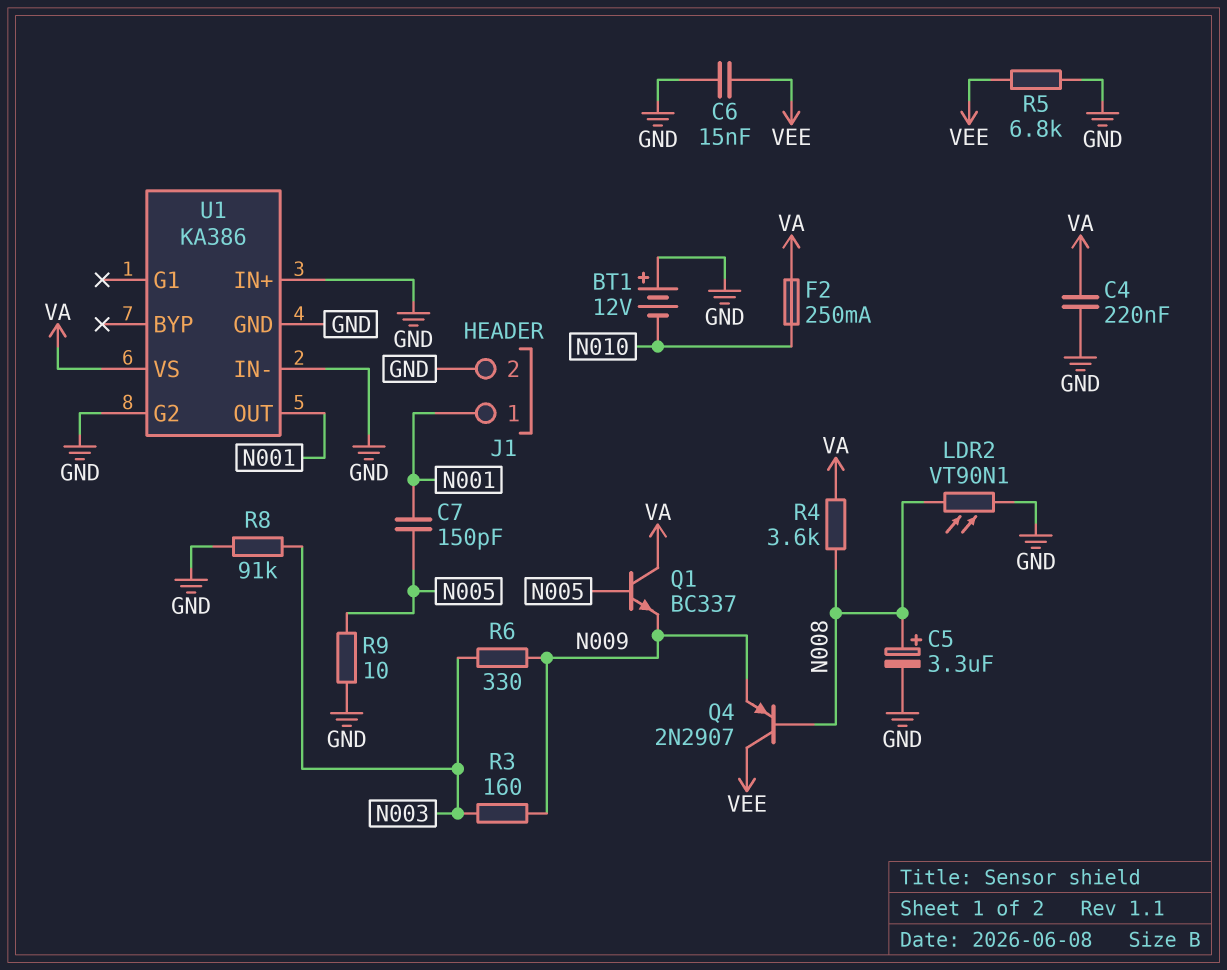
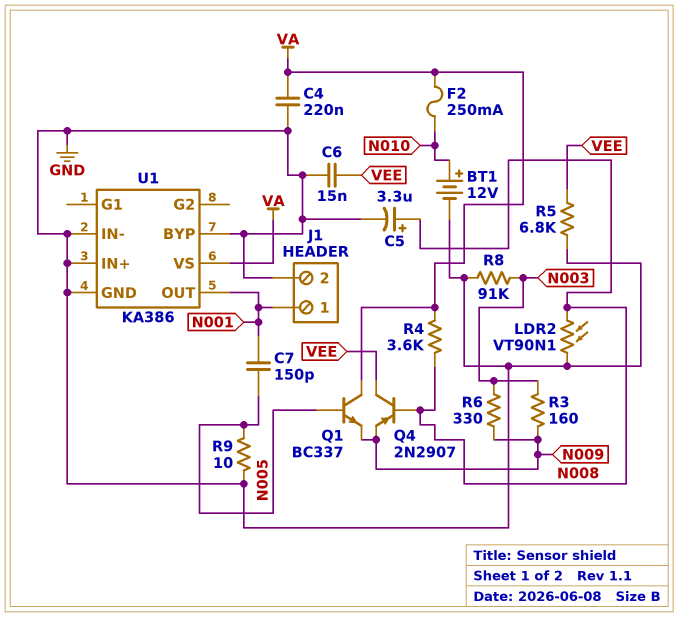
BT1: 12V (plus GND, minus N010) -> 12V (plus N010, minus GND)
U1 pin BYP: none -> GND
U1 pin G2: GND -> none

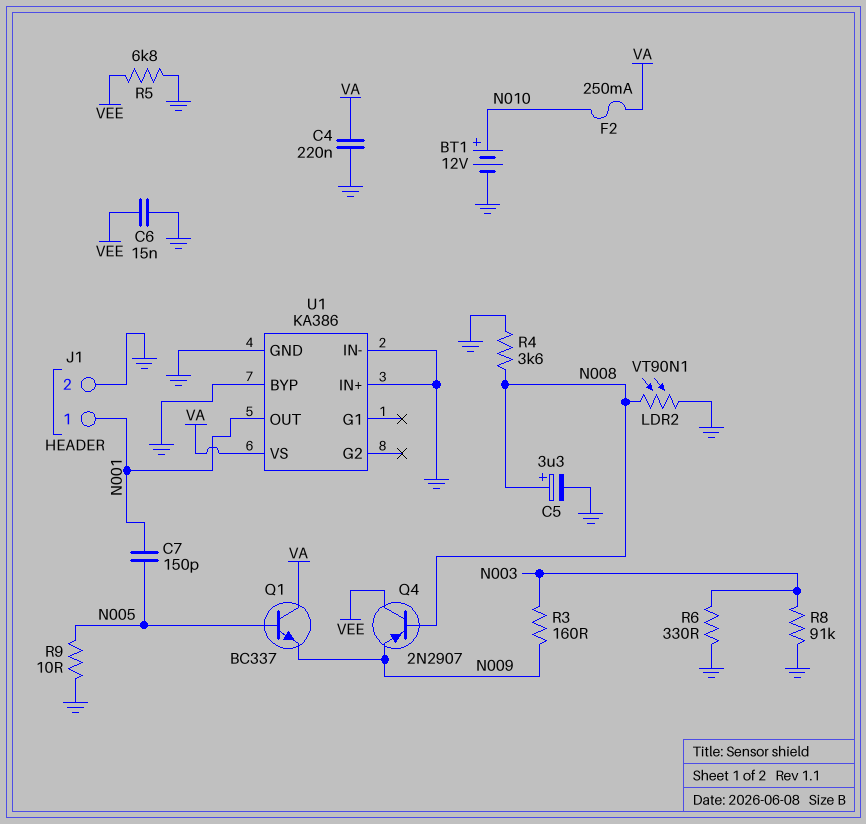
R4: 3.6k (N008, VA) -> 3.6k (GND, N008)
R6: 330 (N003, N009) -> 330 (GND, N003)

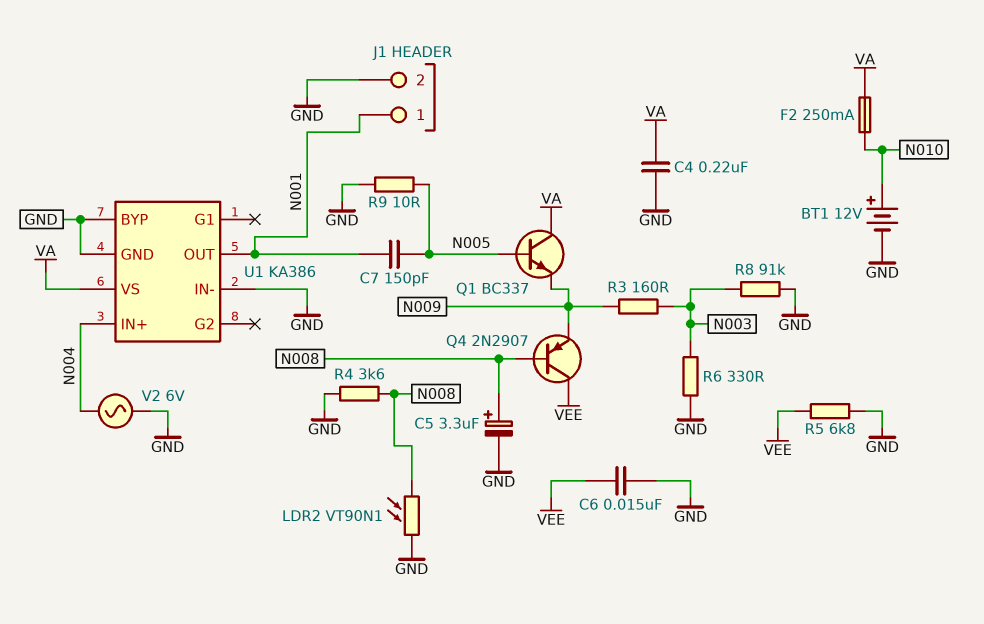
U1 pin IN+: GND -> N004
V2: none -> AC 6V (GND, N004)

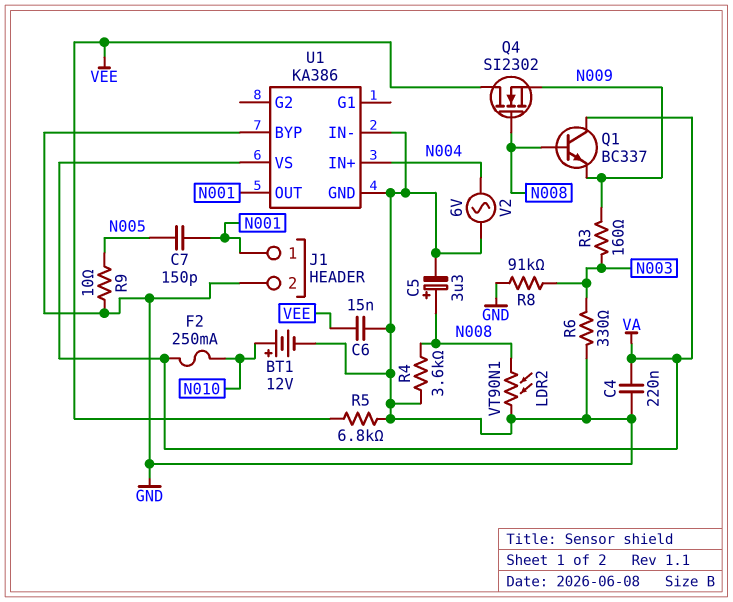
Q1: NPN BC337 (B N005, C VA, E N009) -> NPN BC337 (B N008, C VA, E N009)
Q4: PNP 2N2907 (B N008, C VEE, E N009) -> NMOS SI2302 (G N008, D VEE, S N009)

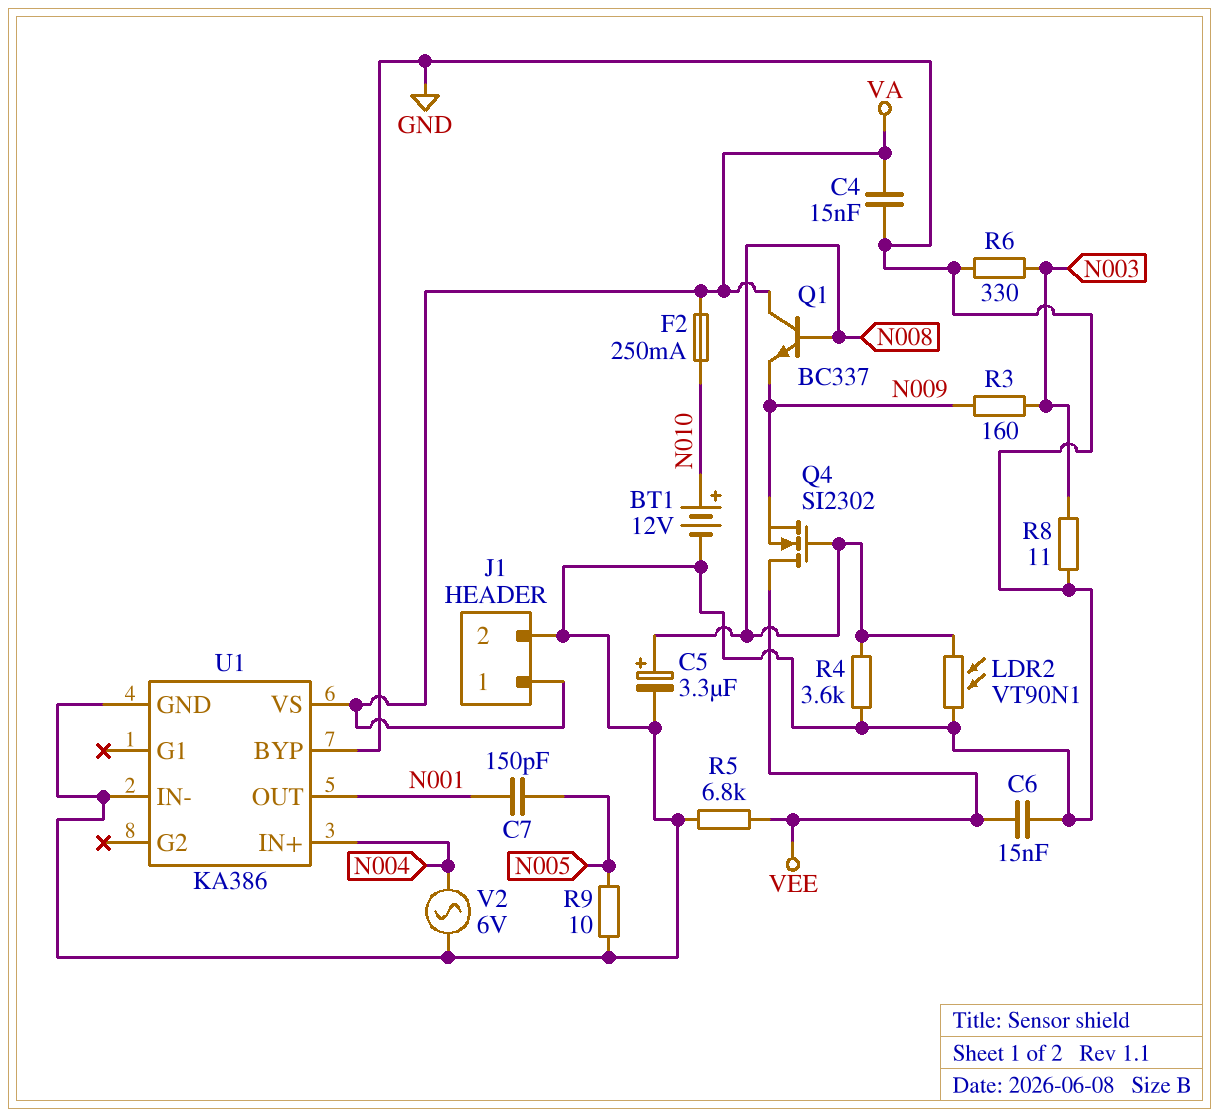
C4: 220nF (GND, VA) -> 15nF (GND, VA)
J1 pin 1: N001 -> VA
R8: 91k (GND, N003) -> 11 (GND, N003)

